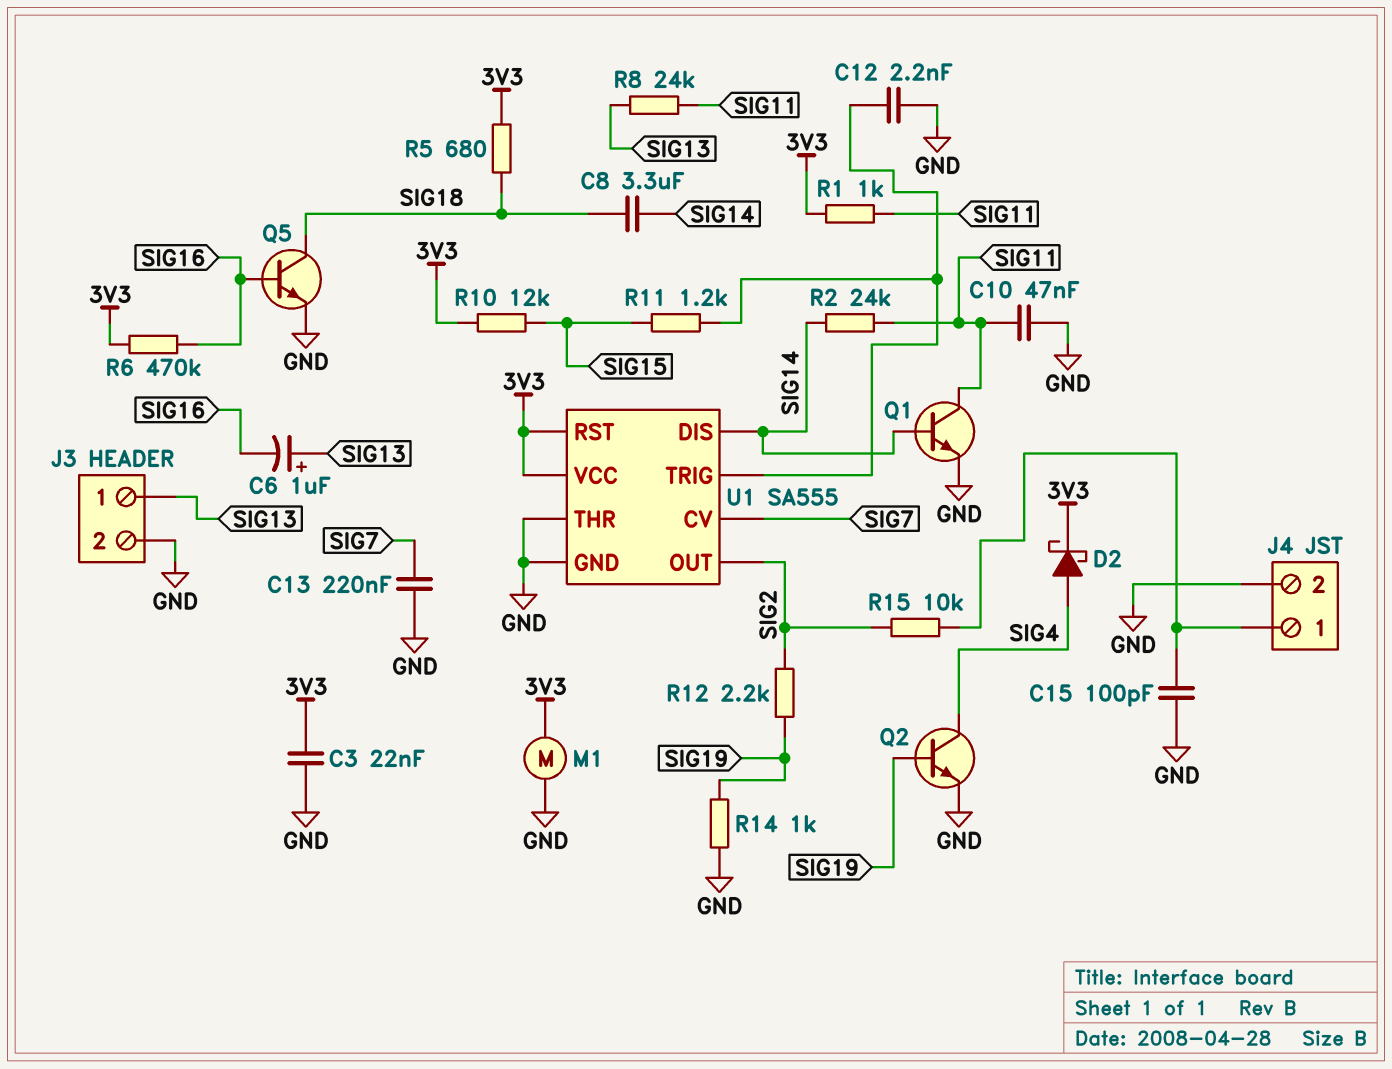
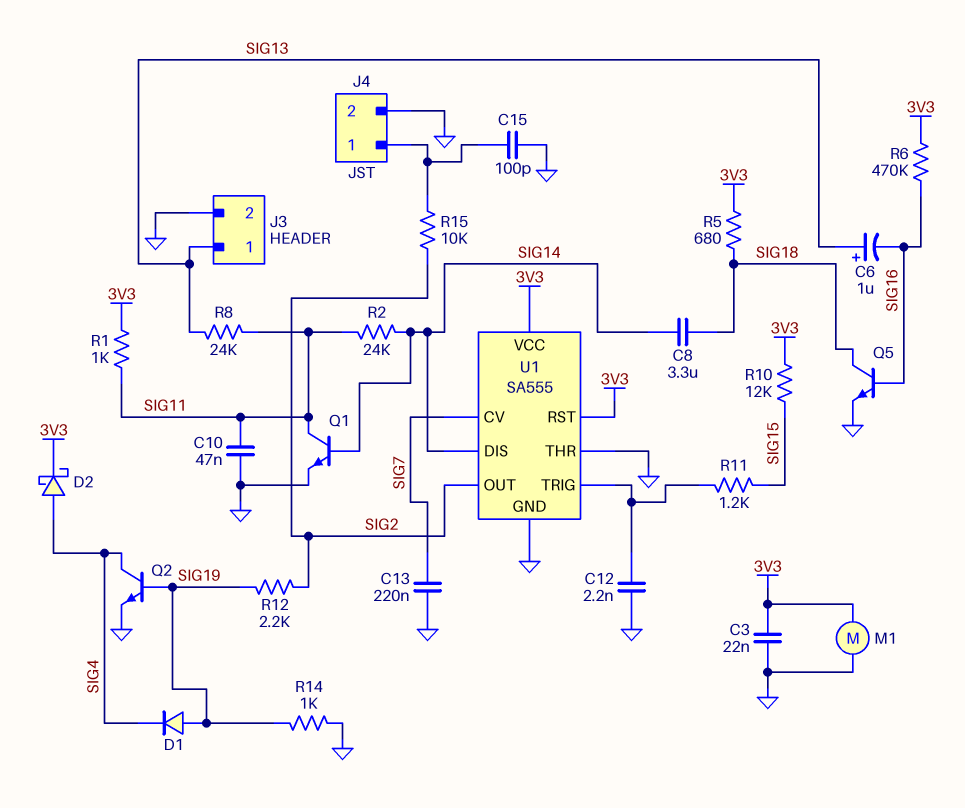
D1: none -> diode (A SIG19, K SIG4)

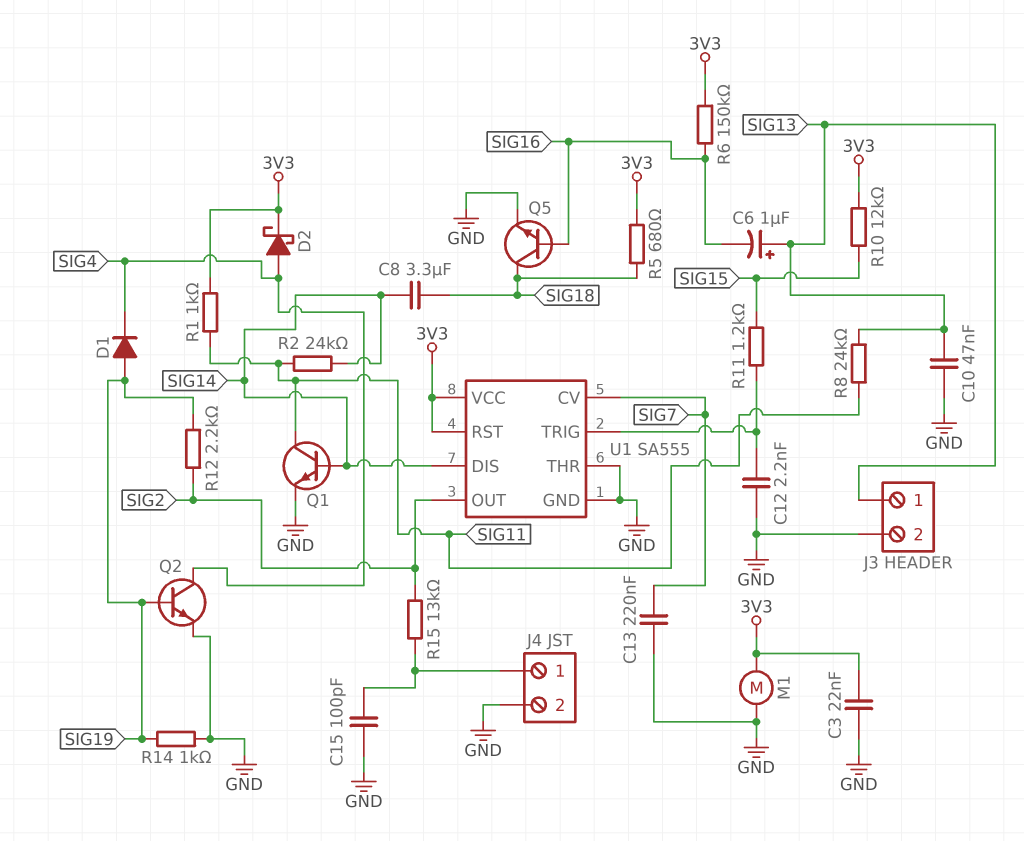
C10: 47nF (GND, SIG11) -> 47nF (GND, SIG13)
R6: 470k (3V3, SIG16) -> 150k (3V3, SIG16)
R15: 10k (J4/1, SIG2) -> 13k (J4/1, SIG2)

